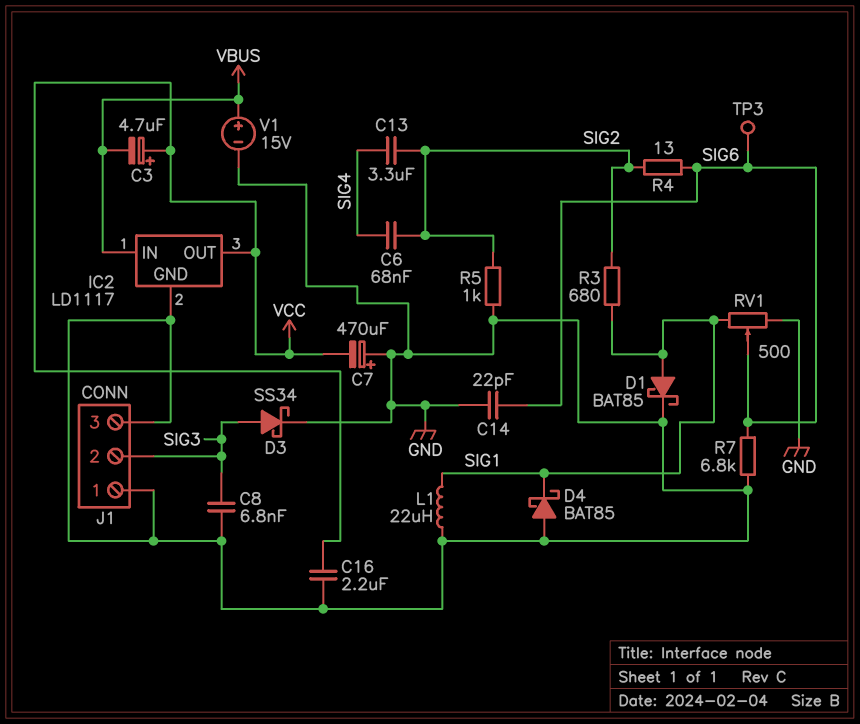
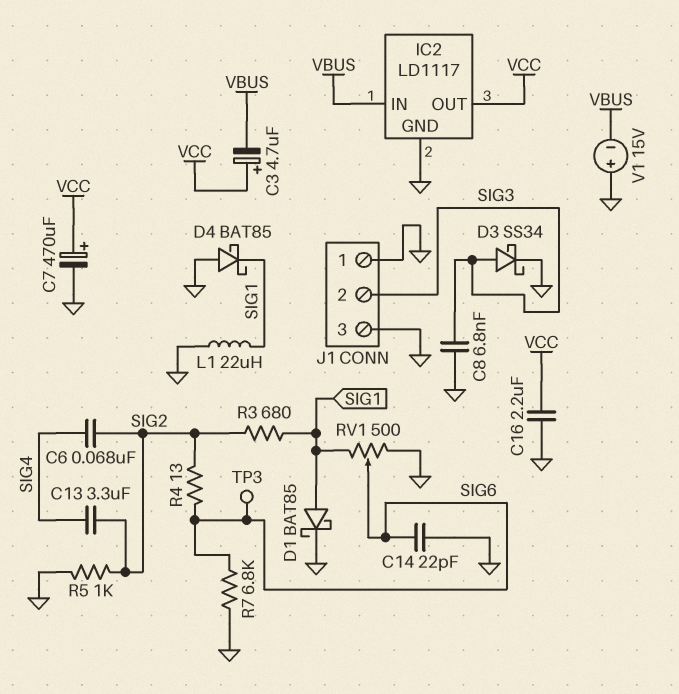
C7: 470uF (plus GND, minus VCC) -> 470uF (plus VCC, minus GND)
V1: 15V (plus VBUS, minus GND) -> 15V (plus GND, minus VBUS)

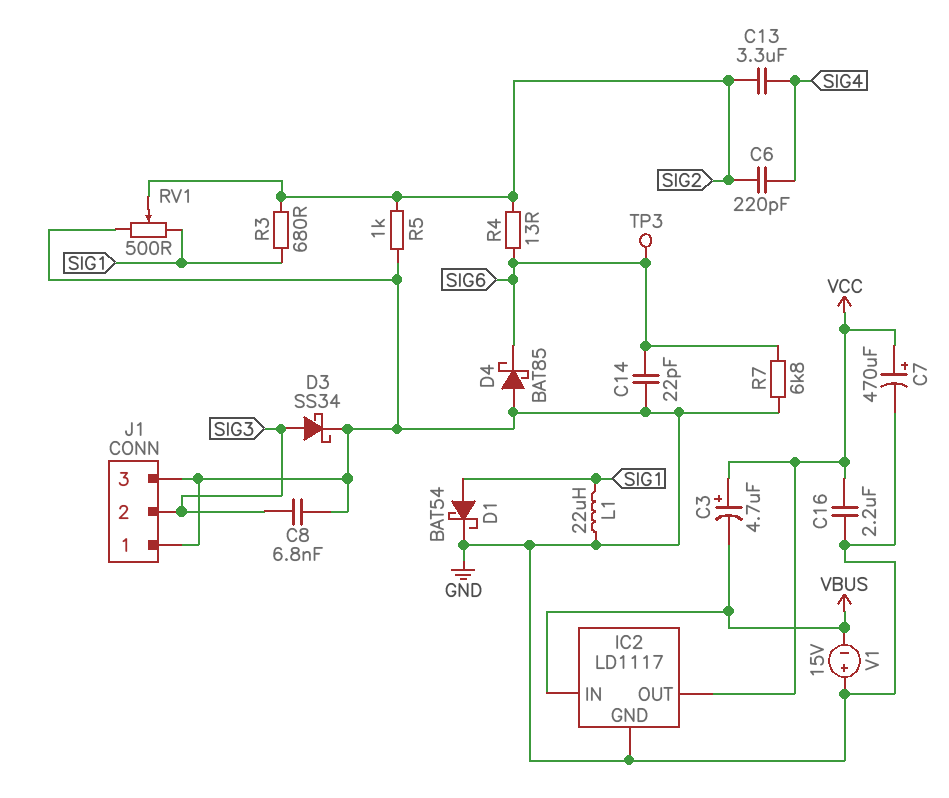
C6: 68nF (SIG2, SIG4) -> 220pF (SIG2, SIG4)
D1: schottky BAT85 (A SIG1, K GND) -> schottky BAT54 (A SIG1, K GND)
D4: schottky BAT85 (A GND, K SIG1) -> schottky BAT85 (A GND, K SIG6)
RV1: 500 (GND, SIG1, wiper SIG6) -> 500 (GND, SIG1, wiper SIG2)

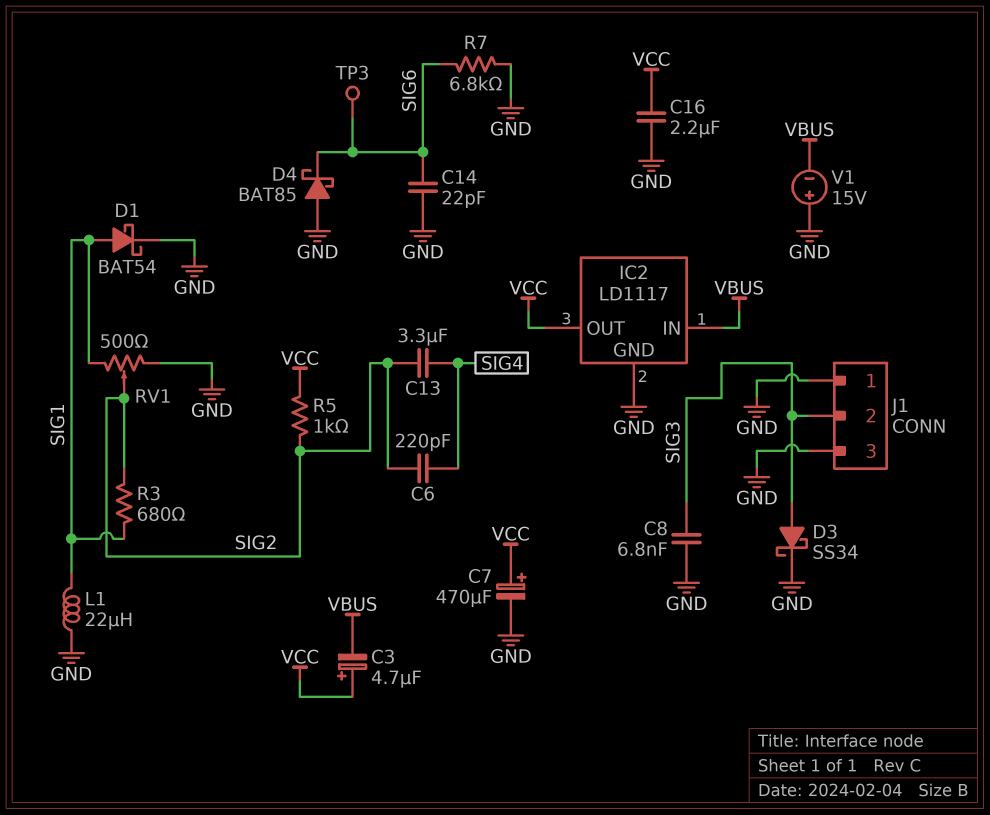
R4: 13 (SIG2, SIG6) -> none
R5: 1k (GND, SIG2) -> 1k (SIG2, VCC)

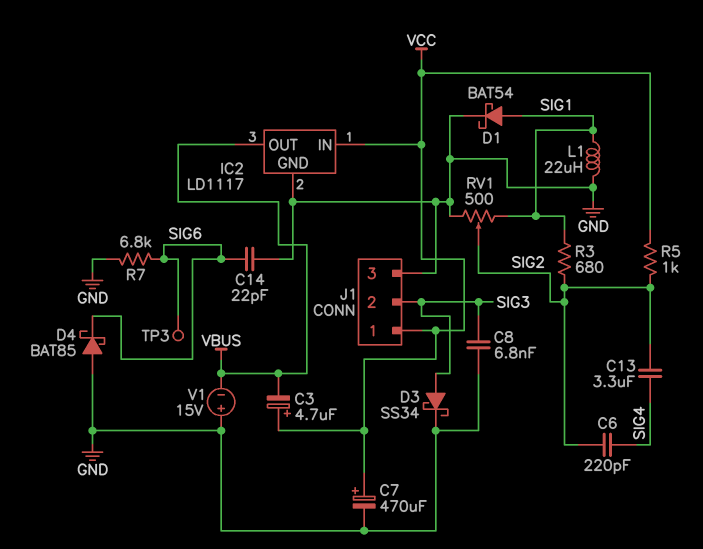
C16: 2.2uF (GND, VCC) -> none
IC2 pin IN: VBUS -> VCC
IC2 pin OUT: VCC -> VBUS
J1 pin 1: GND -> VCC

